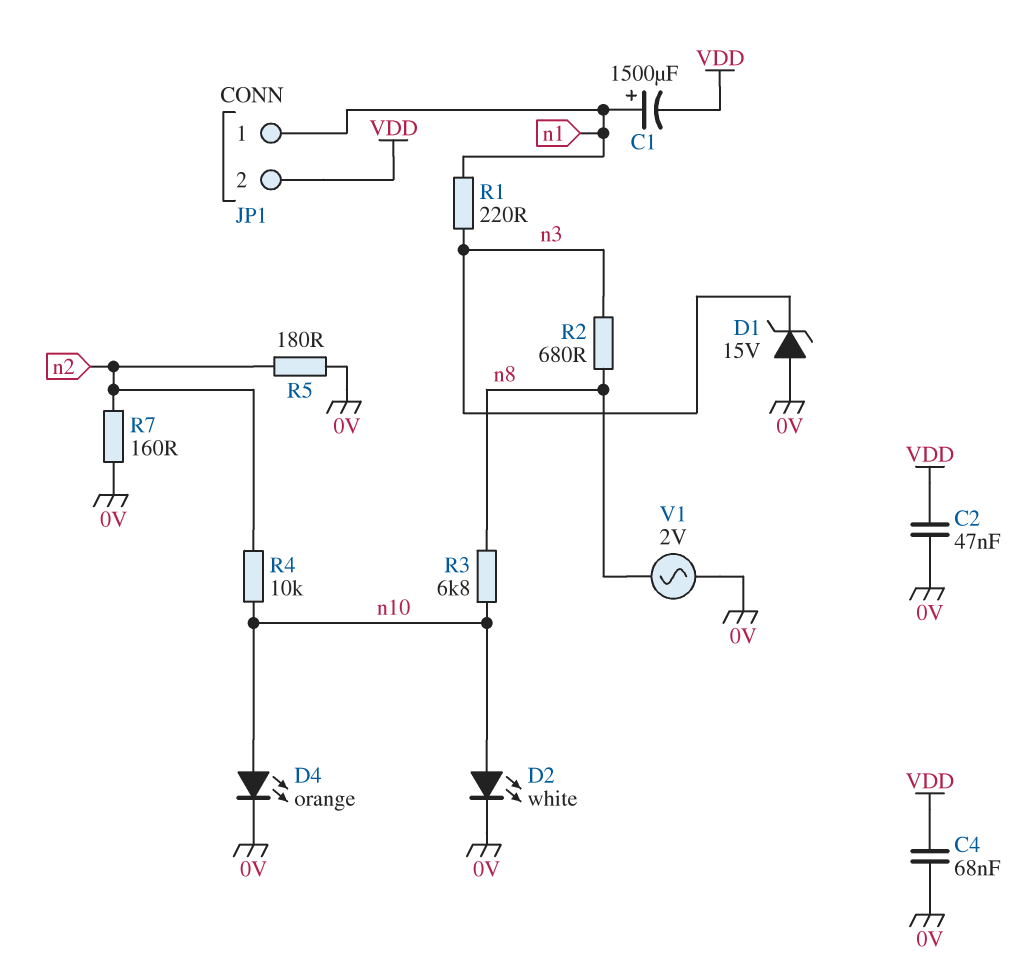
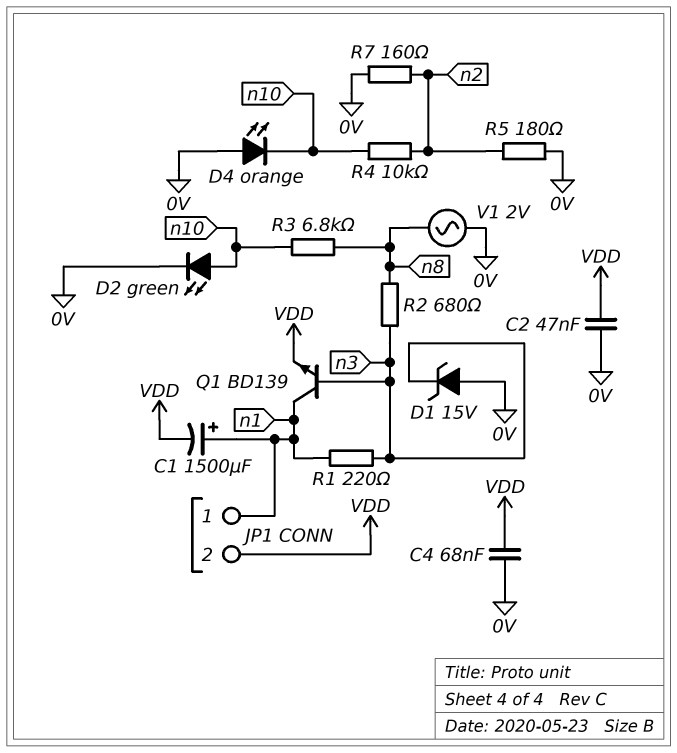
D2: LED white (A n10, K 0V) -> LED green (A n10, K 0V)
D4: LED orange (A n10, K 0V) -> LED orange (A 0V, K n10)
Q1: none -> NPN BD139 (B n3, C n1, E VDD)

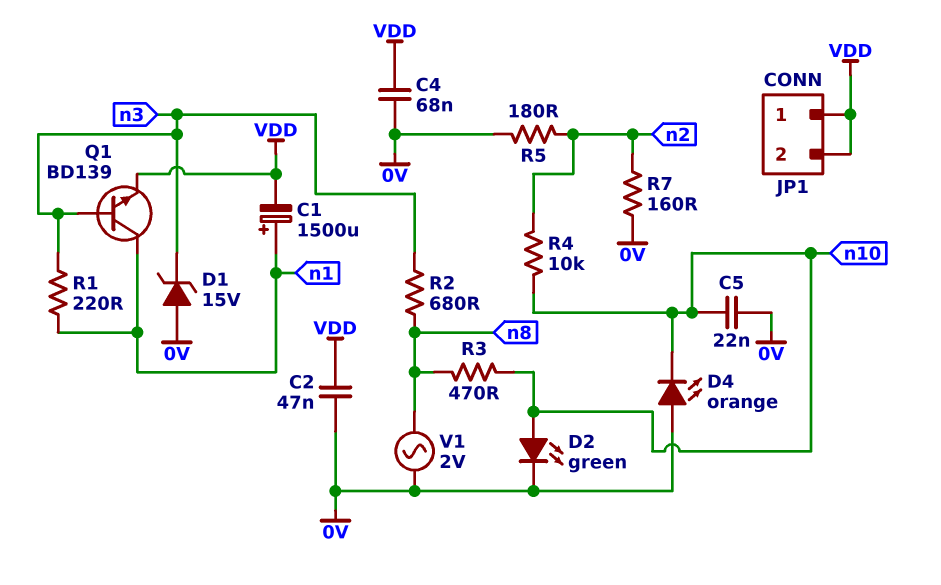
C5: none -> 22nF (0V, n10)
JP1 pin 1: n1 -> VDD
R3: 6.8k (n8, n10) -> 470 (n8, n10)

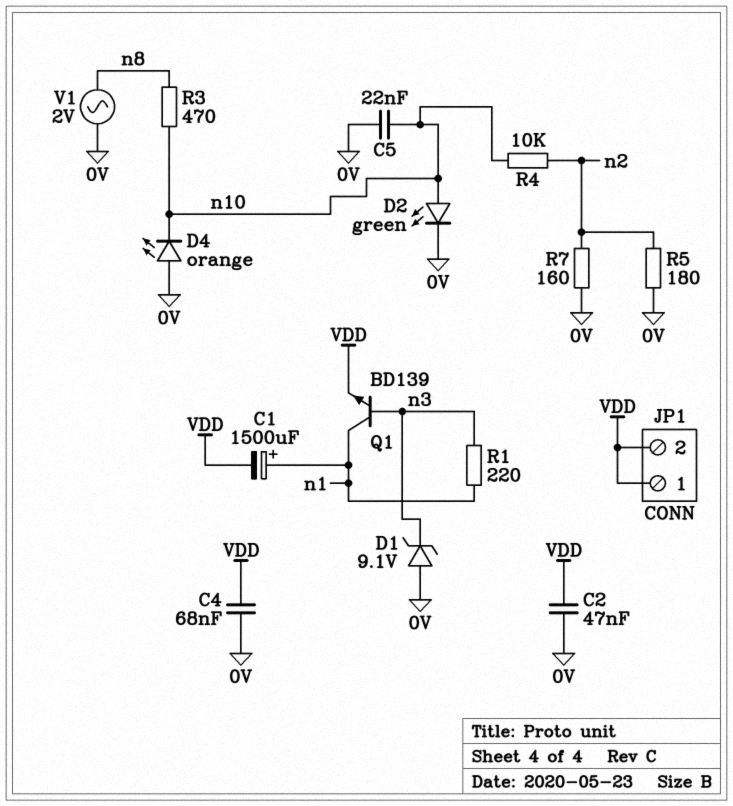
D1: zener 15V (A 0V, K n3) -> zener 9.1V (A 0V, K n3)
R2: 680 (n3, n8) -> none

